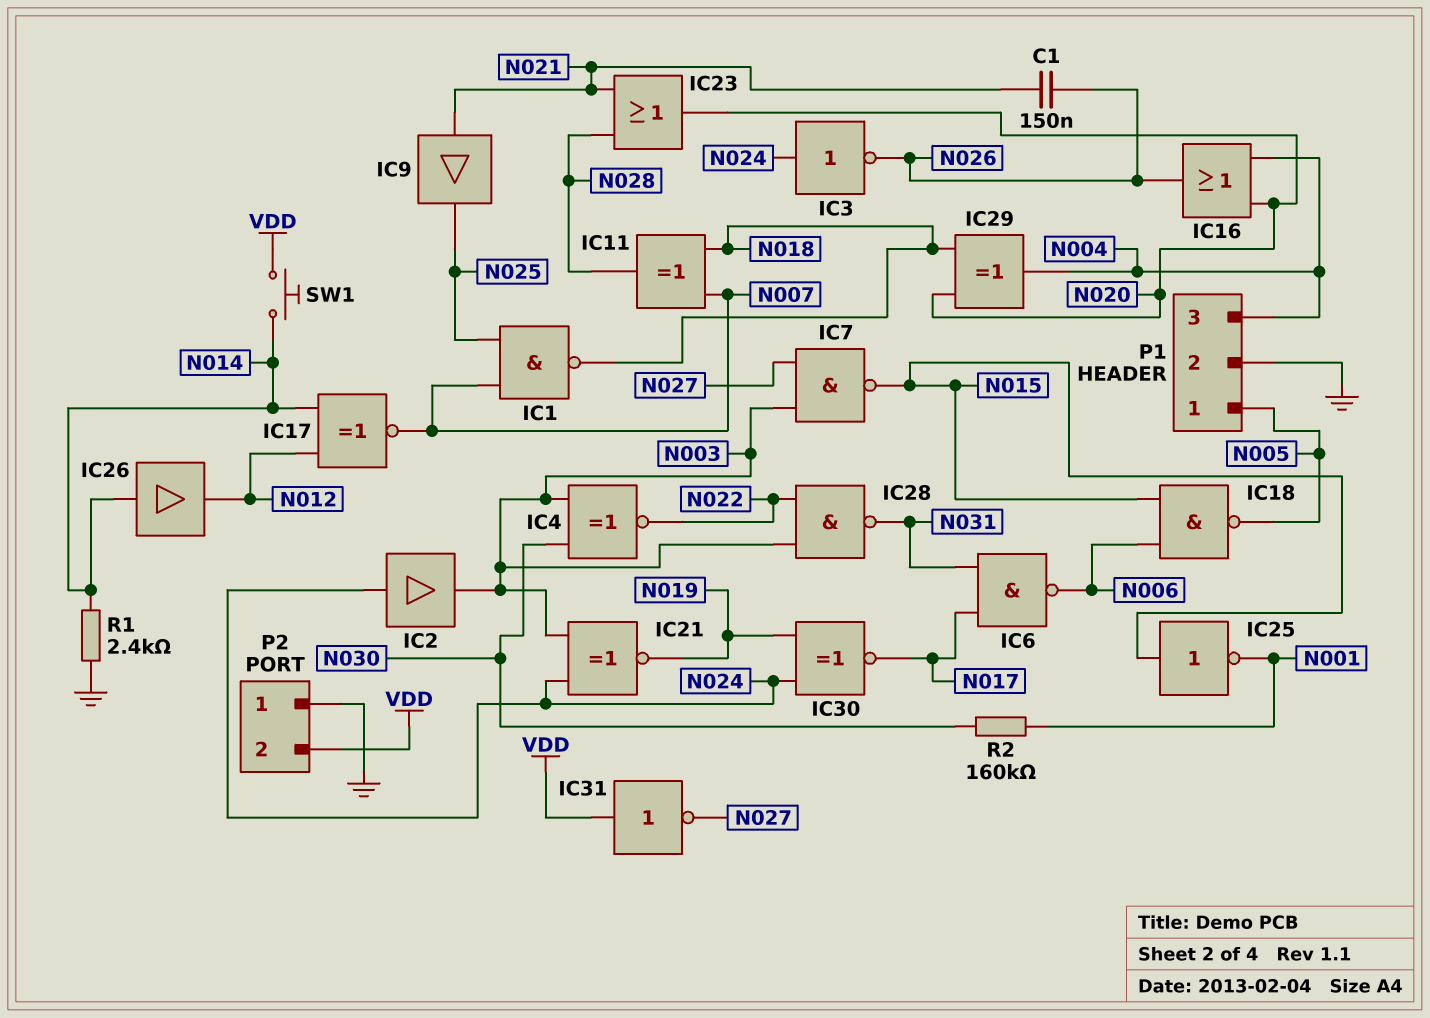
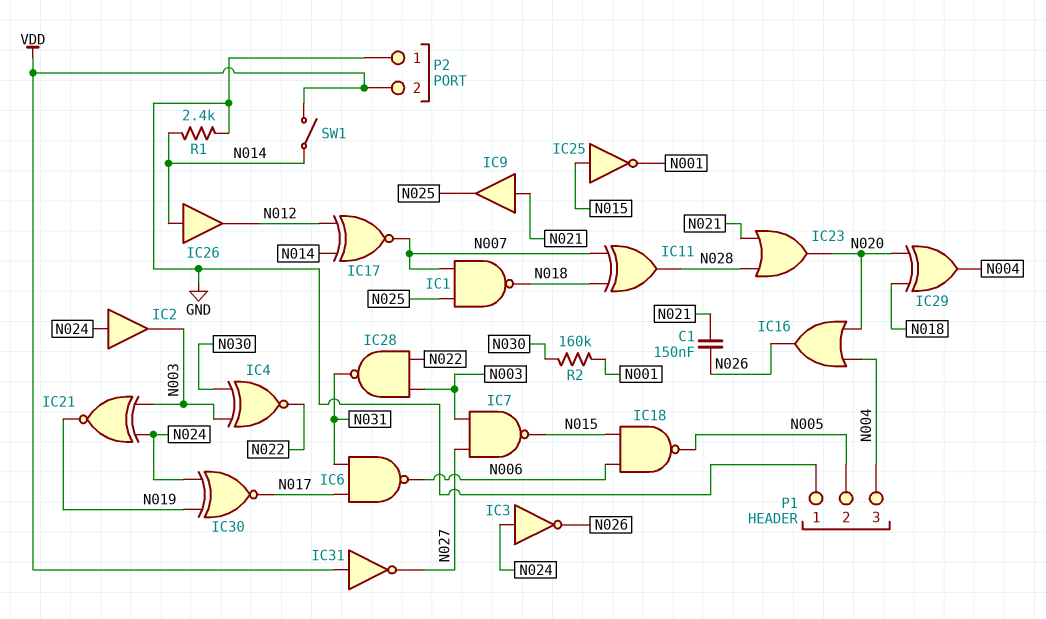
P1 pin 1: N005 -> GND
P1 pin 2: GND -> N005
SW1: button (N014, VDD) -> switch (N014, VDD)

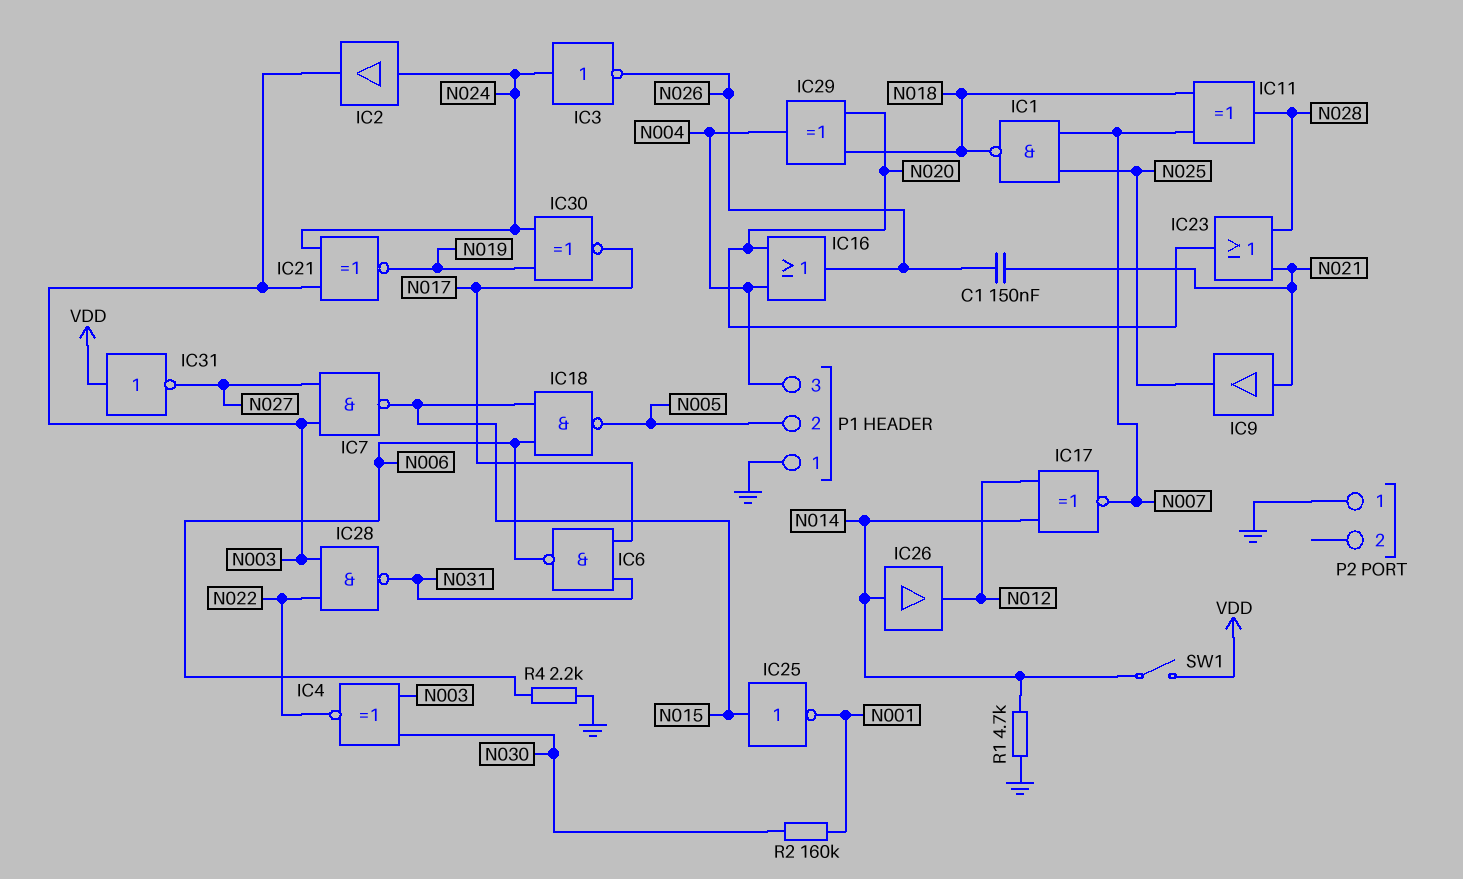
P2 pin 2: VDD -> none
R1: 2.4k (GND, N014) -> 4.7k (GND, N014)
R4: none -> 2.2k (GND, N006)

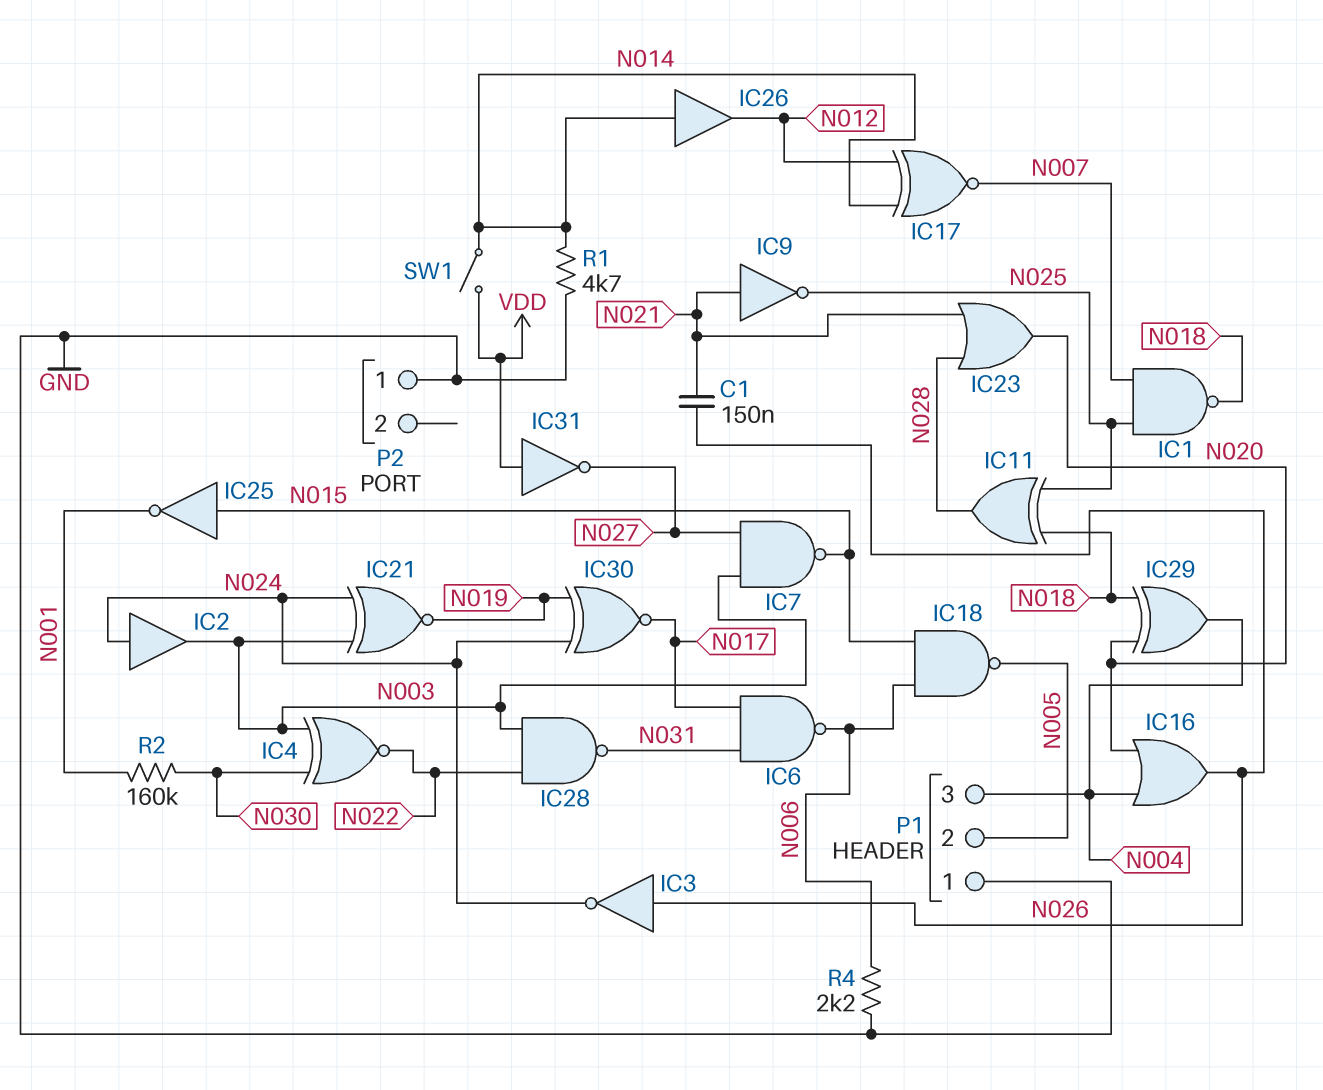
IC3: NOT (in N024, out N026) -> NOT (in N026, out N024)
IC9: buffer (in N021, out N025) -> NOT (in N021, out N025)
IC11: XOR (in N007, in N018, out N028) -> XOR (in N018, in N025, out N028)

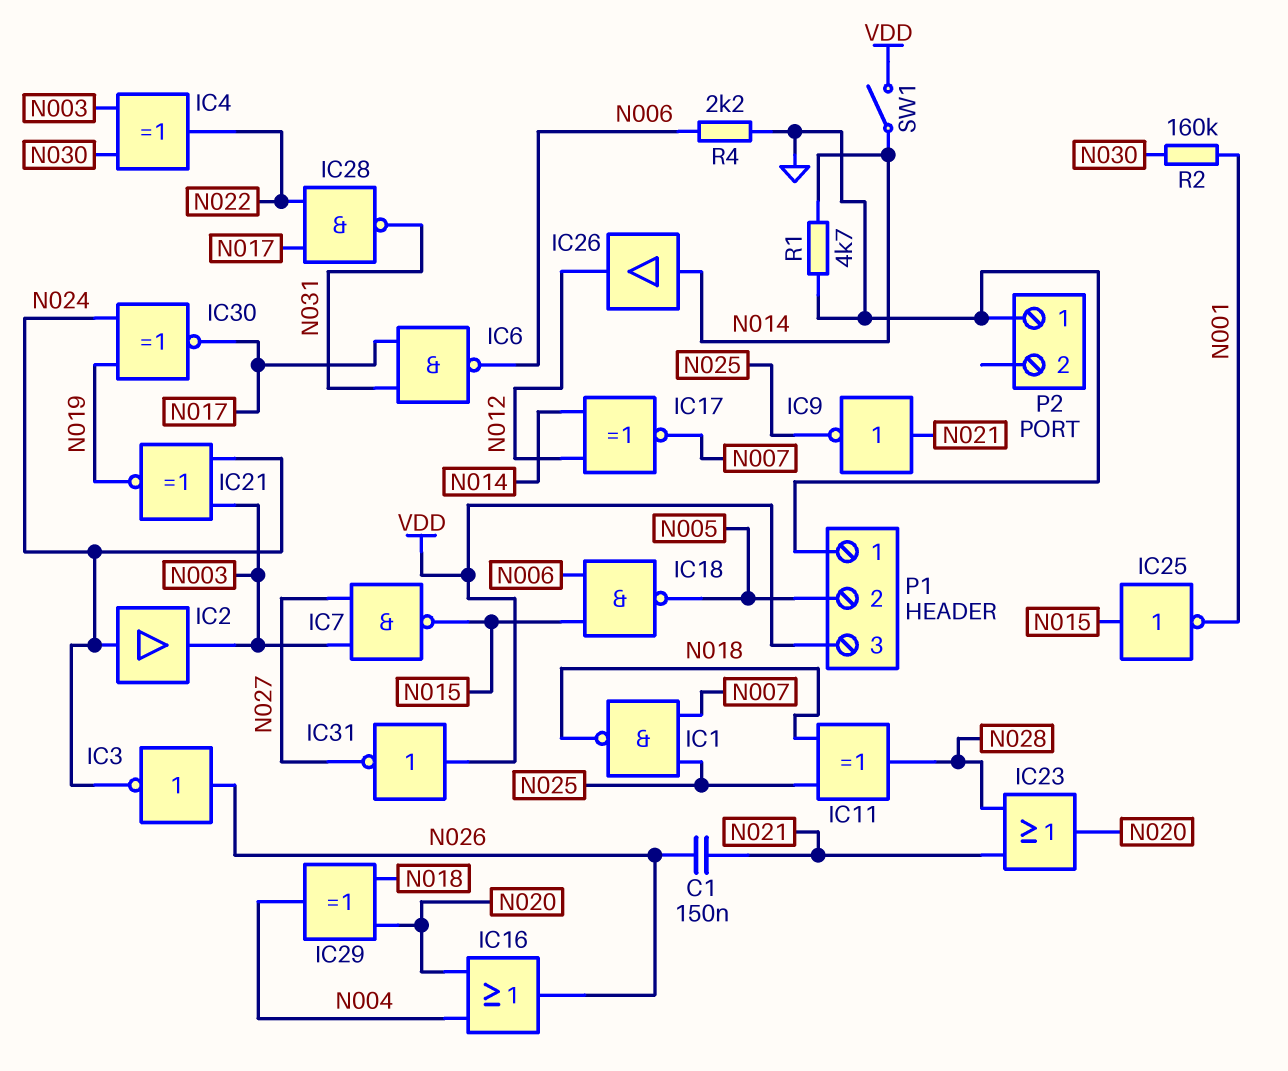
IC4: XNOR (in N003, in N030, out N022) -> XOR (in N003, in N030, out N022)
IC28: NAND (in N003, in N022, out N031) -> NAND (in N017, in N022, out N031)
P1 pin 3: N004 -> VDD

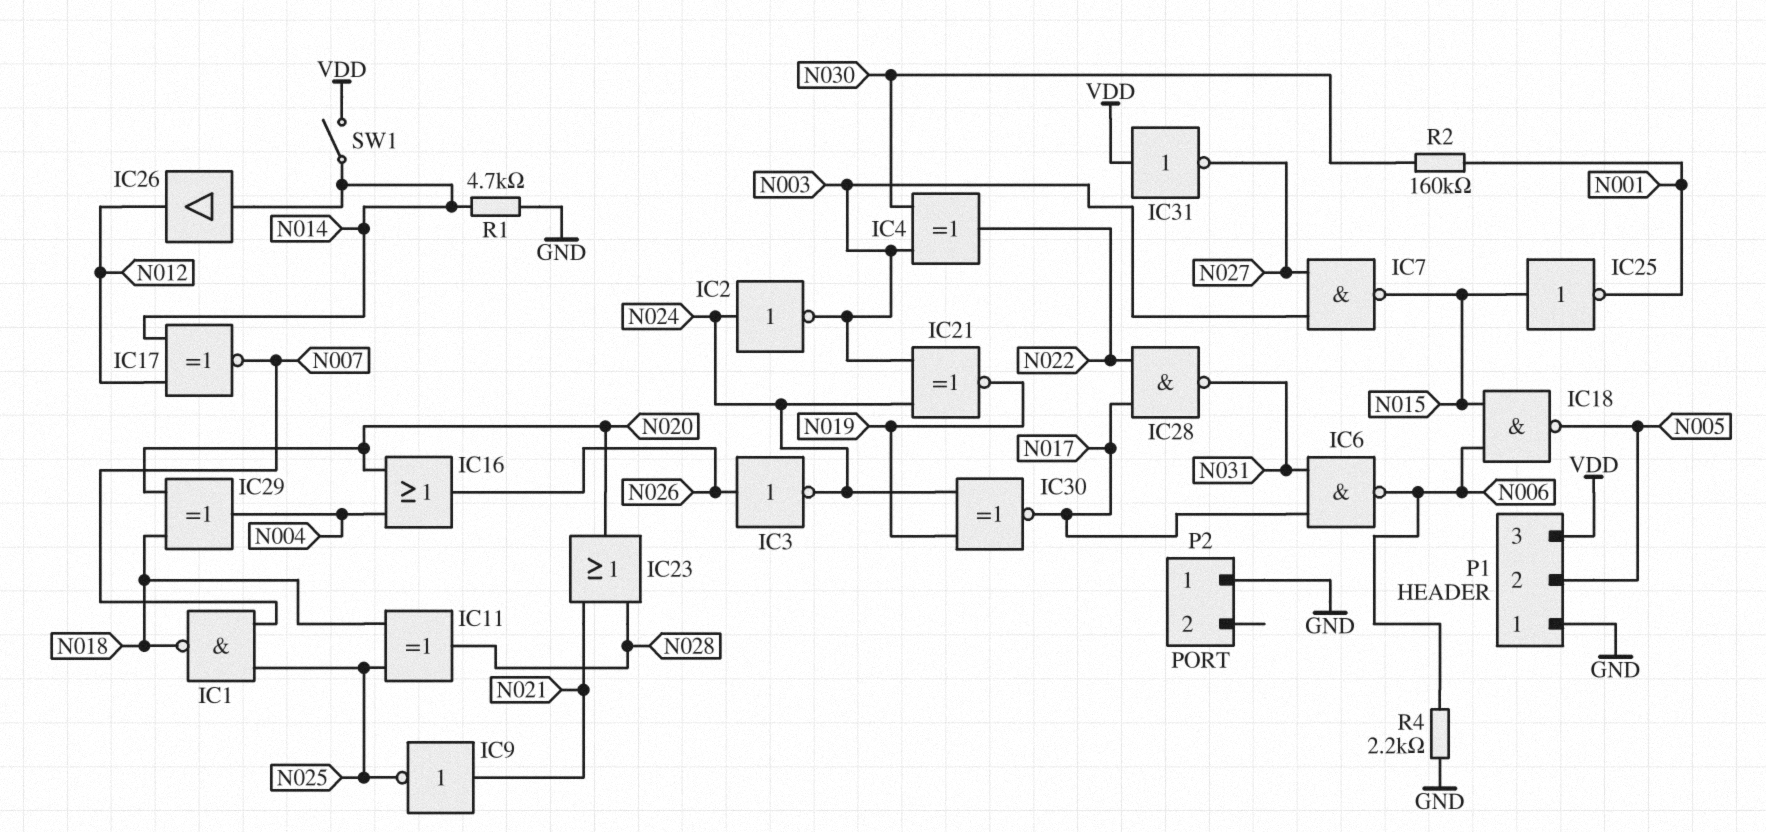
C1: 150nF (N021, N026) -> none
IC2: buffer (in N024, out N003) -> NOT (in N024, out N003)

